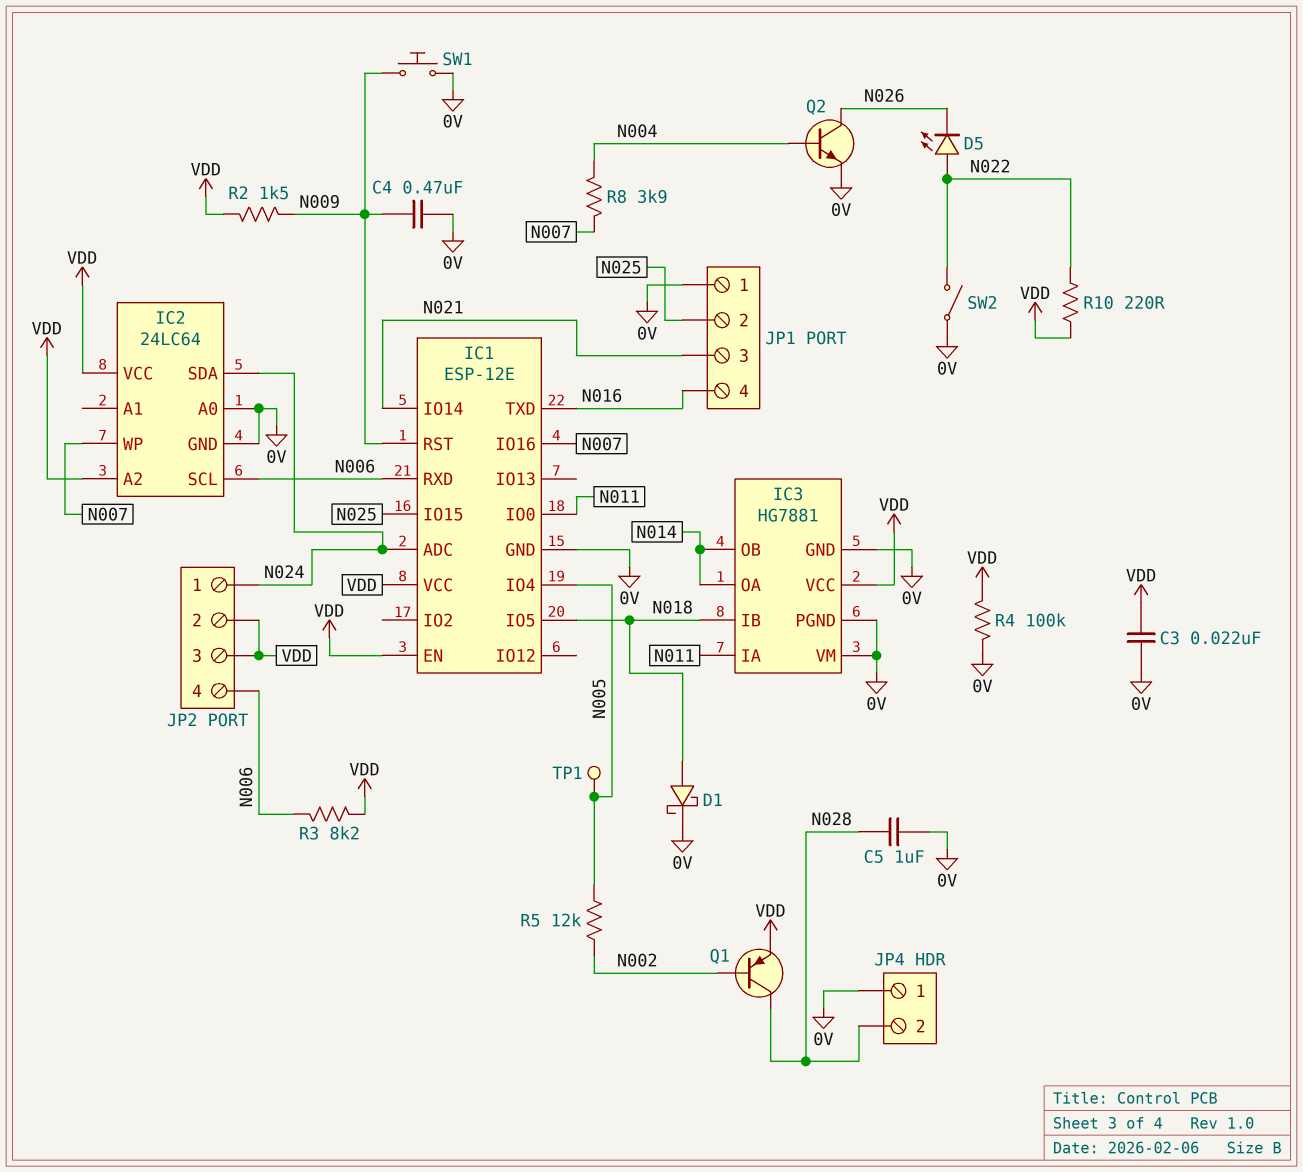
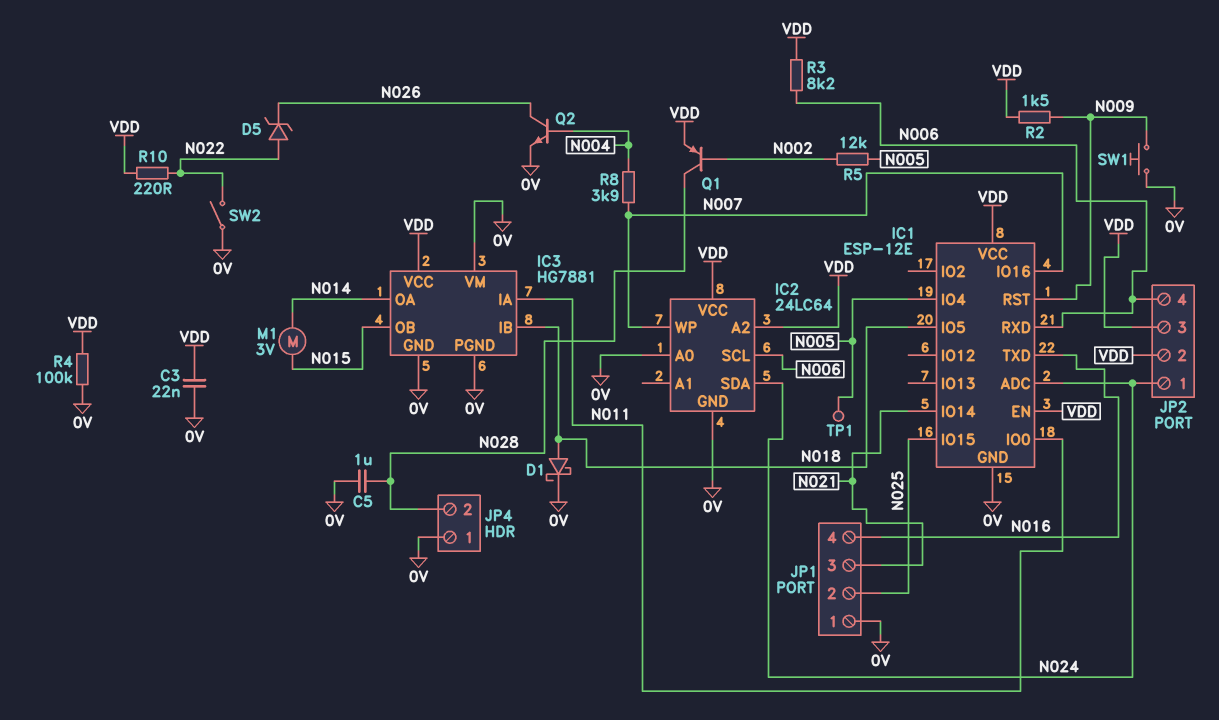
C4: 470nF (0V, N009) -> none
D5: LED (A N022, K N026) -> zener (A N022, K N026)
IC3 pin OB: N014 -> N015
M1: none -> motor 3V (N014, N015)

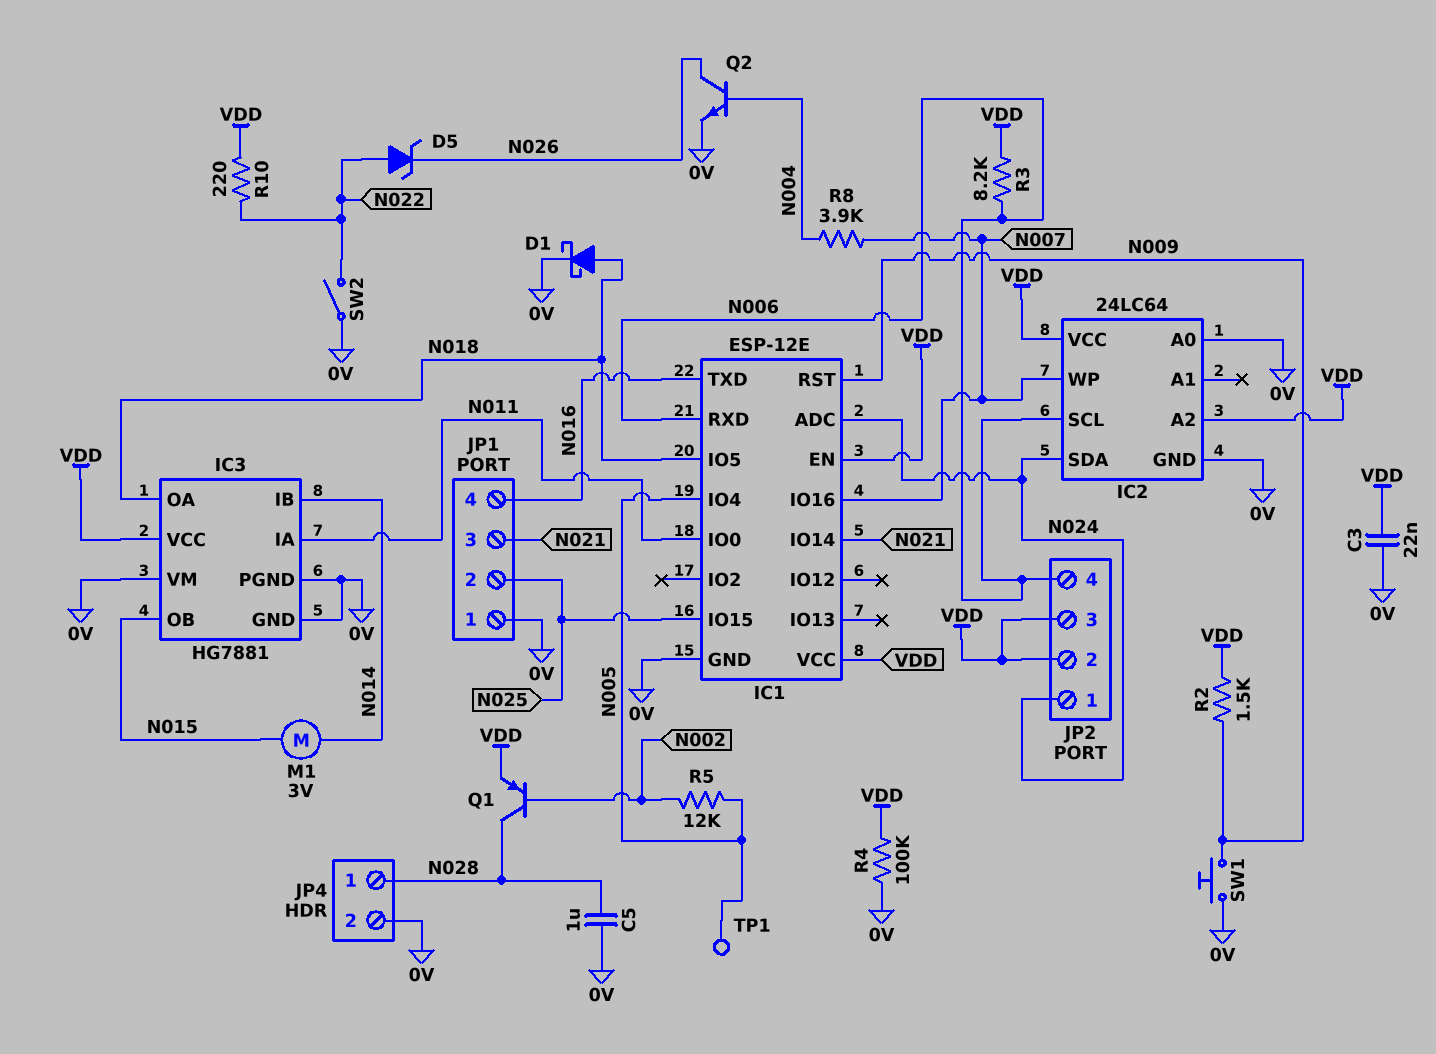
IC3 pin IB: N018 -> N014
IC3 pin OA: N014 -> N018
JP4 pin 1: 0V -> N028
JP4 pin 2: N028 -> 0V

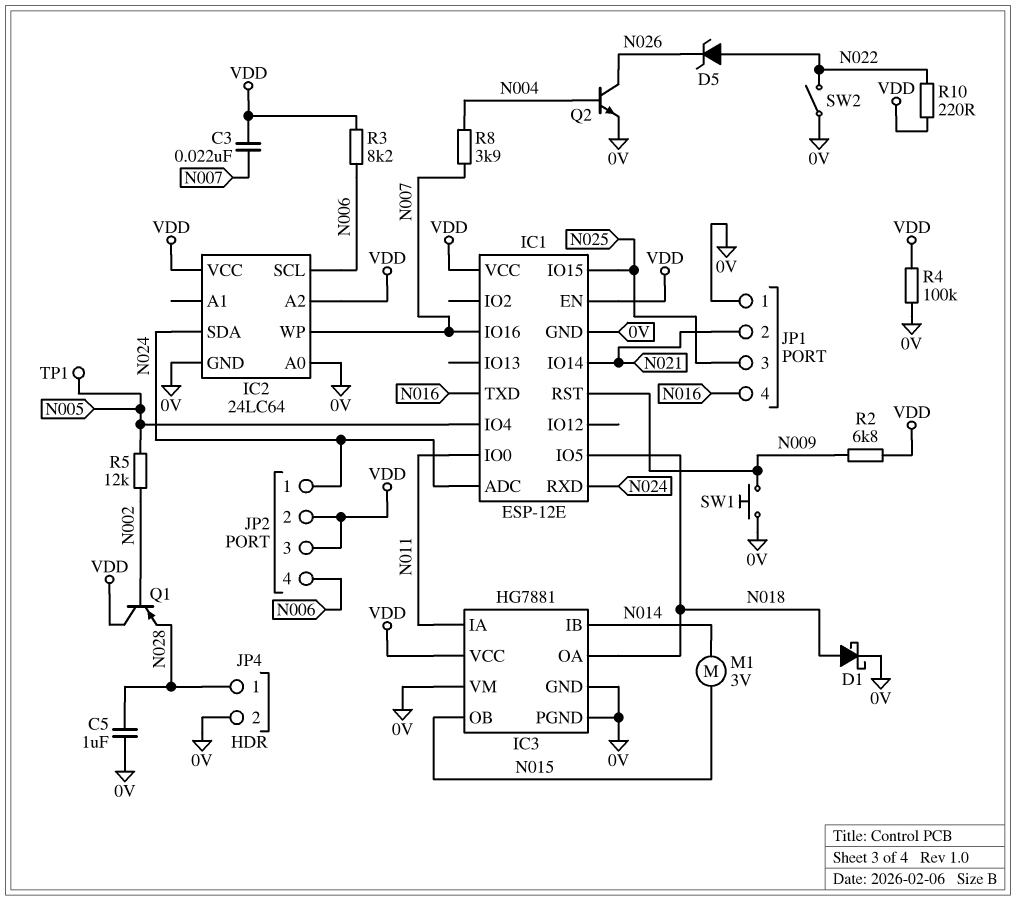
C3: 22nF (0V, VDD) -> 22nF (N007, VDD)
IC1 pin RXD: N006 -> N024
JP1 pin 2: N025 -> N021
JP1 pin 3: N021 -> N025
Q1: PNP (B N002, C N028, E VDD) -> PNP (B N002, C VDD, E N028)
R2: 1.5k (N009, VDD) -> 6.8k (N009, VDD)

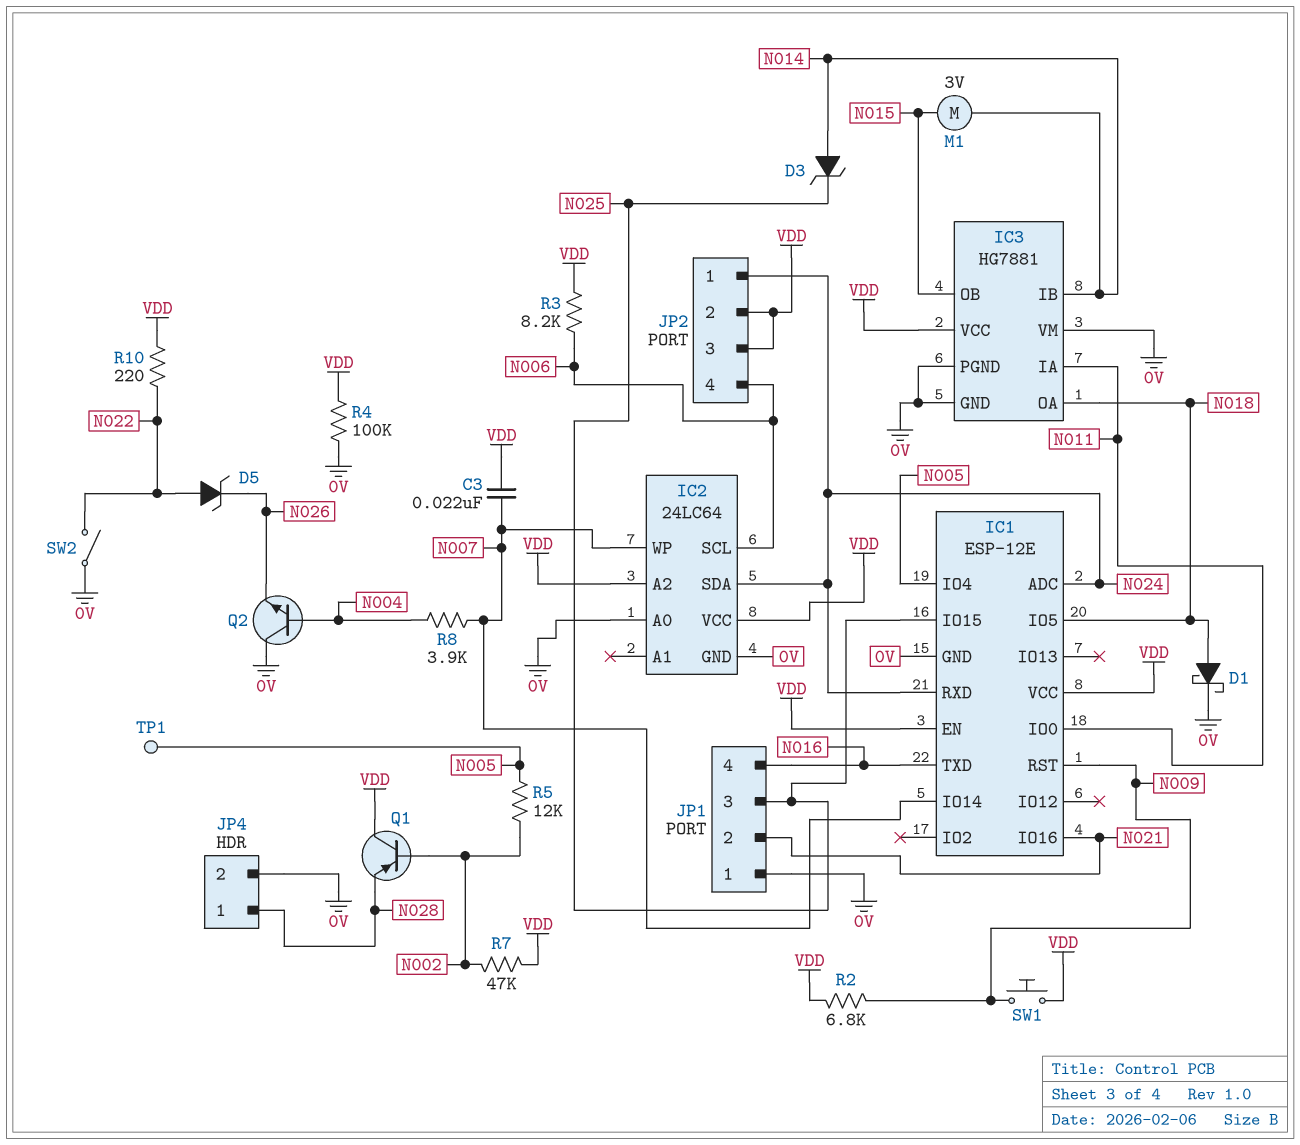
C5: 1uF (0V, N028) -> none
D3: none -> zener (A N014, K N025)
IC1 pin IO14: N021 -> N007
IC1 pin IO16: N007 -> N021
Q2: NPN (B N004, C N026, E 0V) -> NPN (B N004, C 0V, E N026)
R7: none -> 47k (N002, VDD)
SW1: button (0V, N009) -> button (N009, VDD)

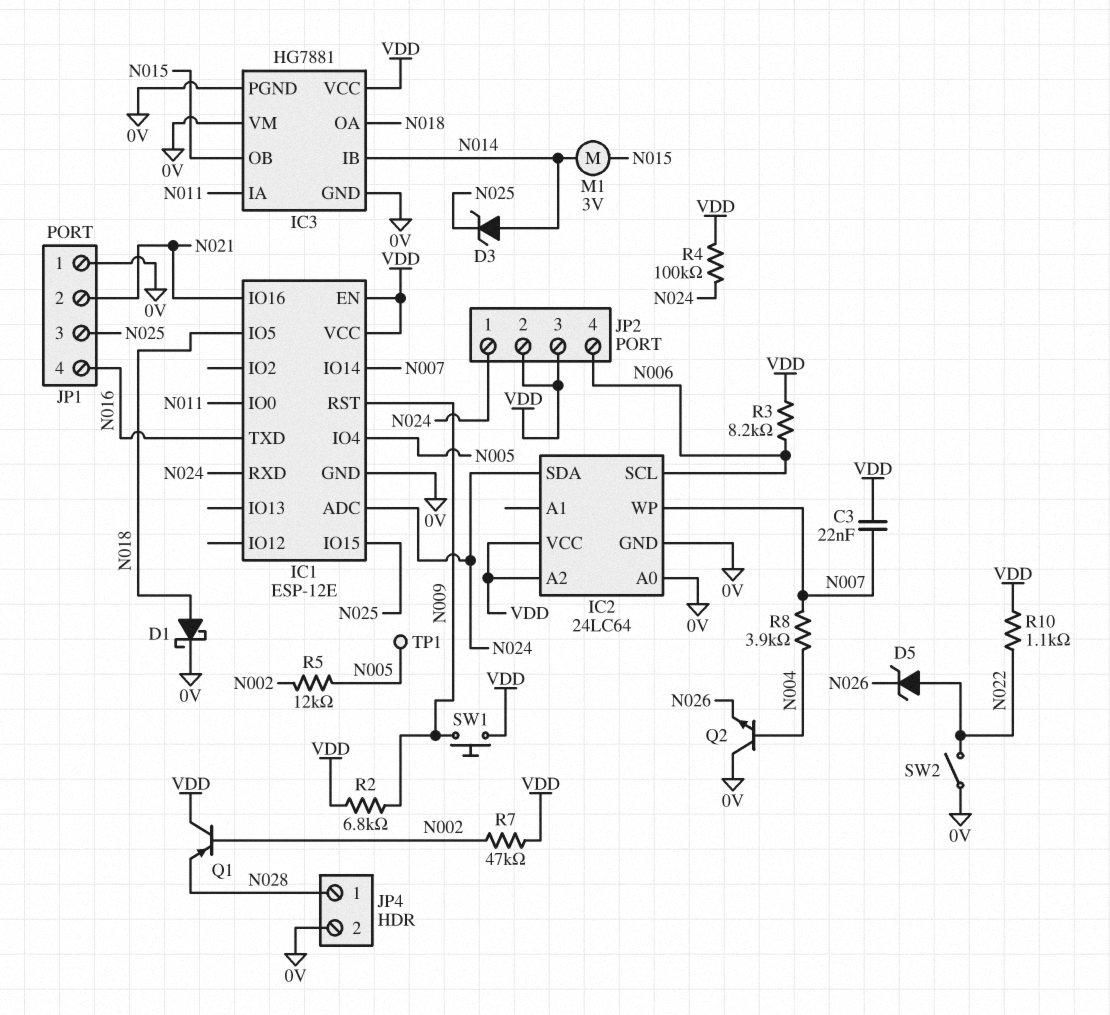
R4: 100k (0V, VDD) -> 100k (N024, VDD)
R10: 220 (N022, VDD) -> 1.1k (N022, VDD)

